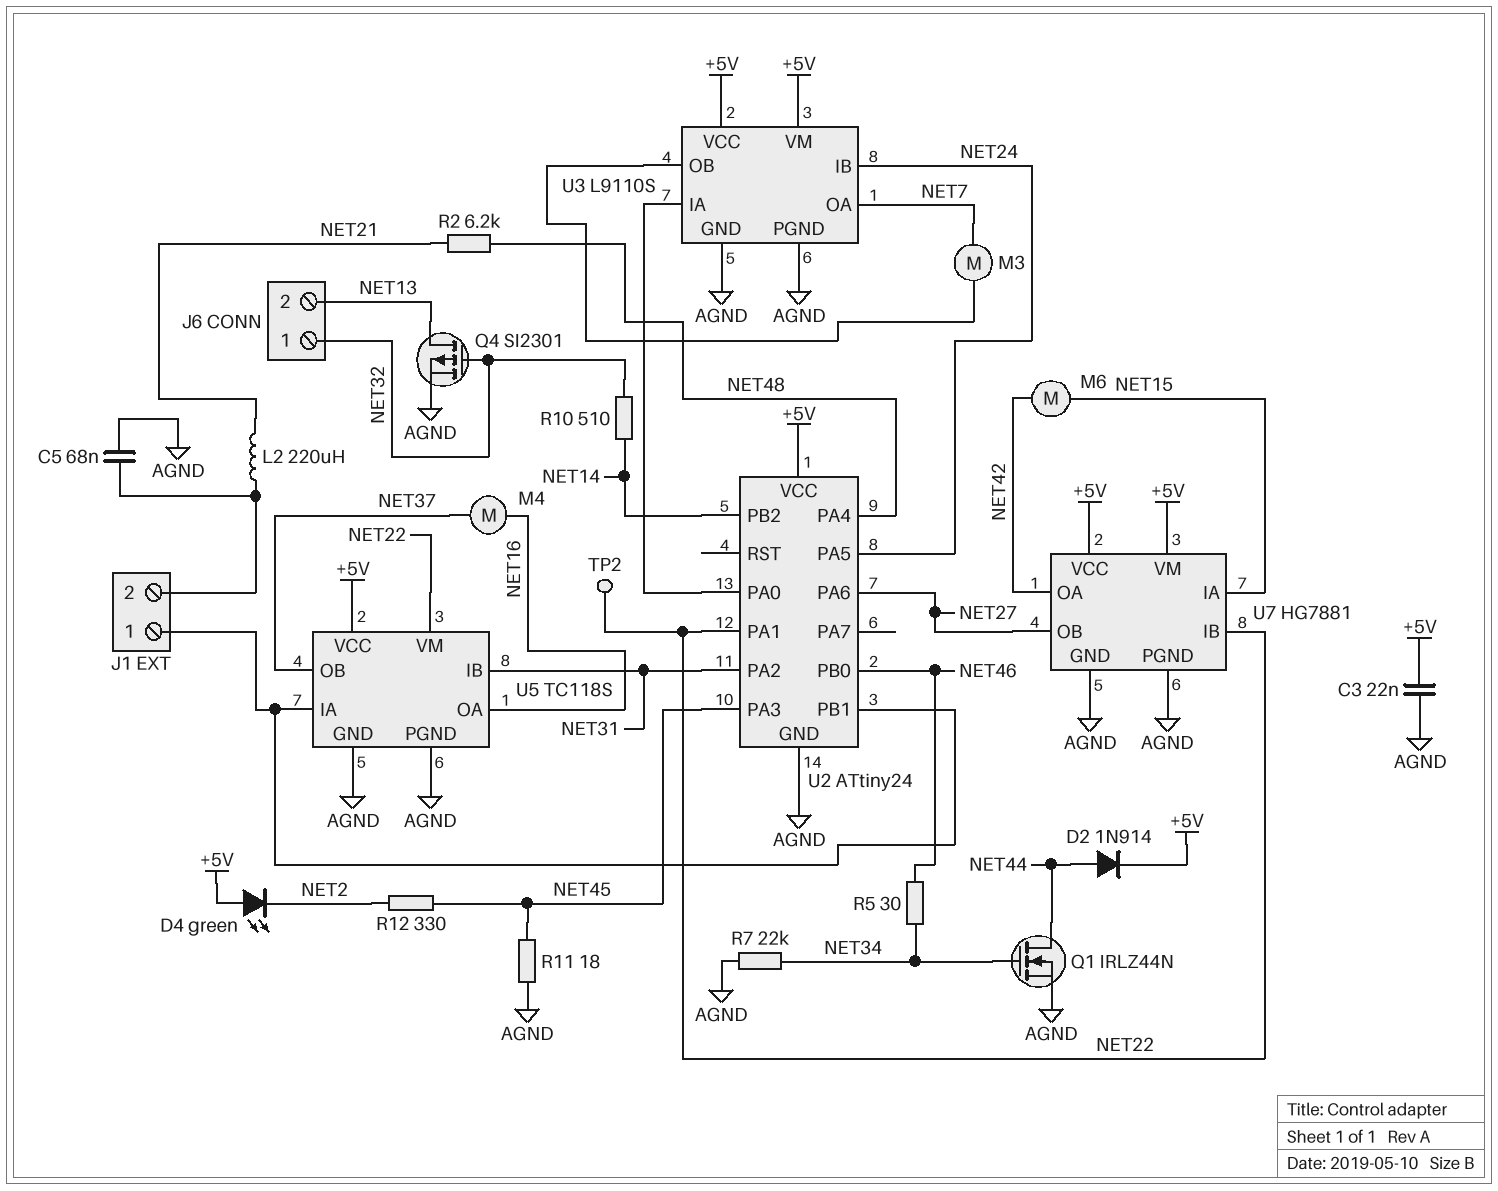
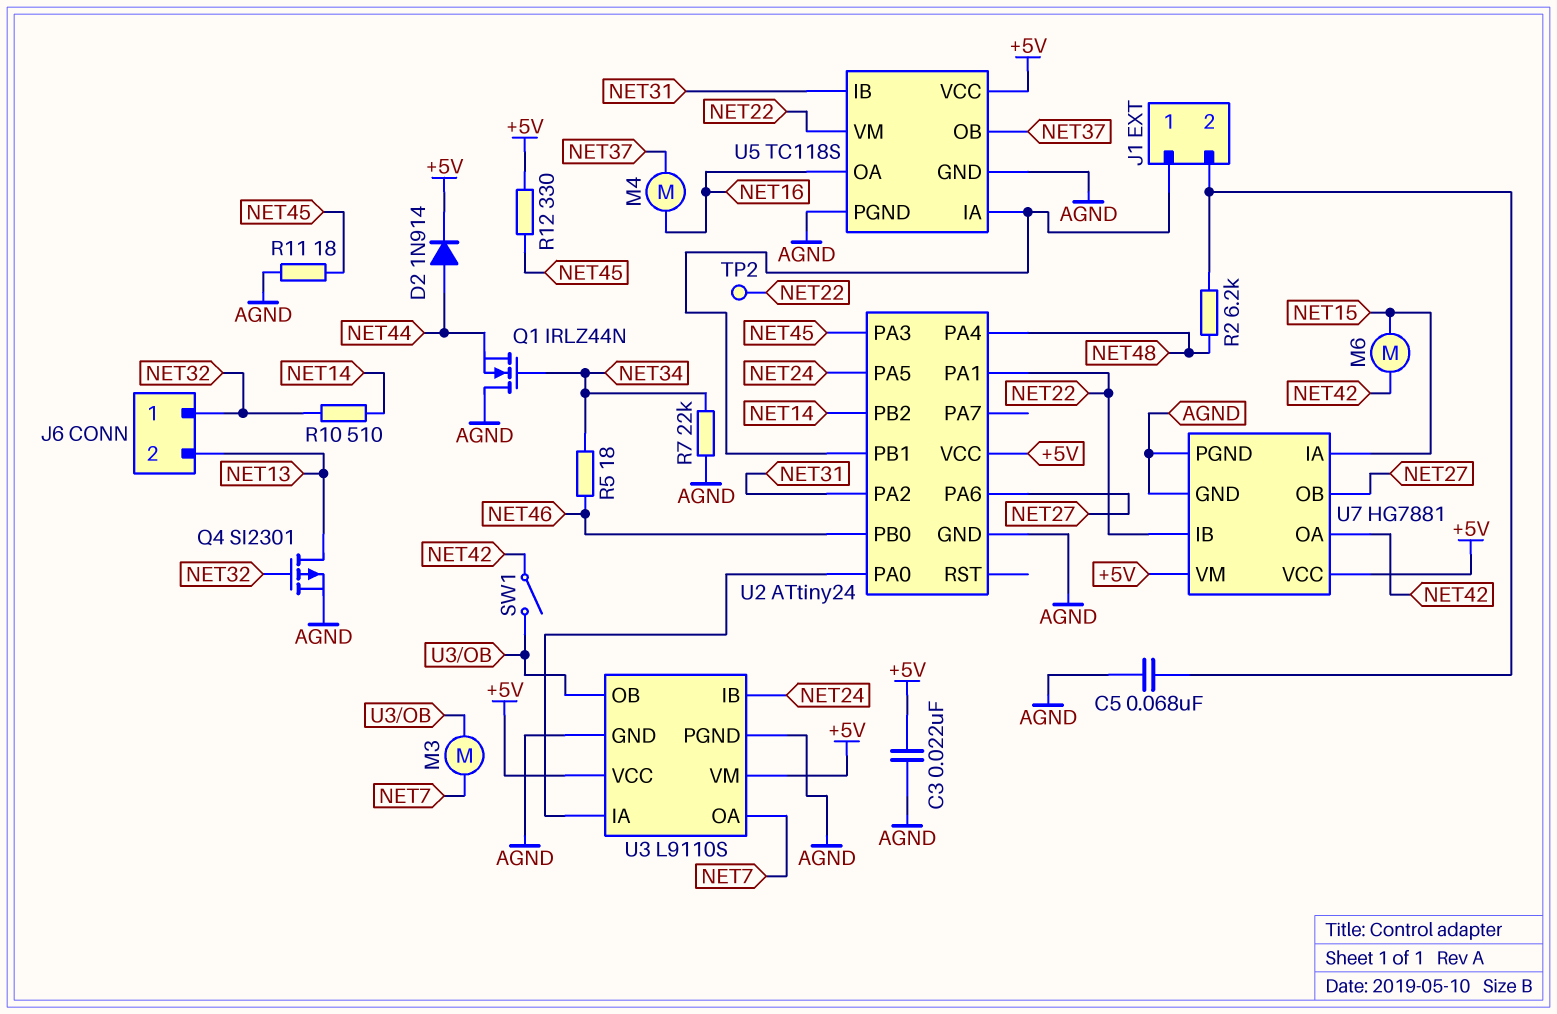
D4: LED green (A +5V, K NET2) -> none
L2: 220uH (J1/2, NET21) -> none
Q1: NMOS IRLZ44N (G NET34, D NET44, S AGND) -> NMOS IRLZ44N (G NET34, D AGND, S NET44)
R2: 6.2k (NET21, NET48) -> 6.2k (J1/2, NET48)
R5: 30 (NET34, NET46) -> 18 (NET34, NET46)
R12: 330 (NET2, NET45) -> 330 (+5V, NET45)
SW1: none -> switch (NET42, U3/OB)

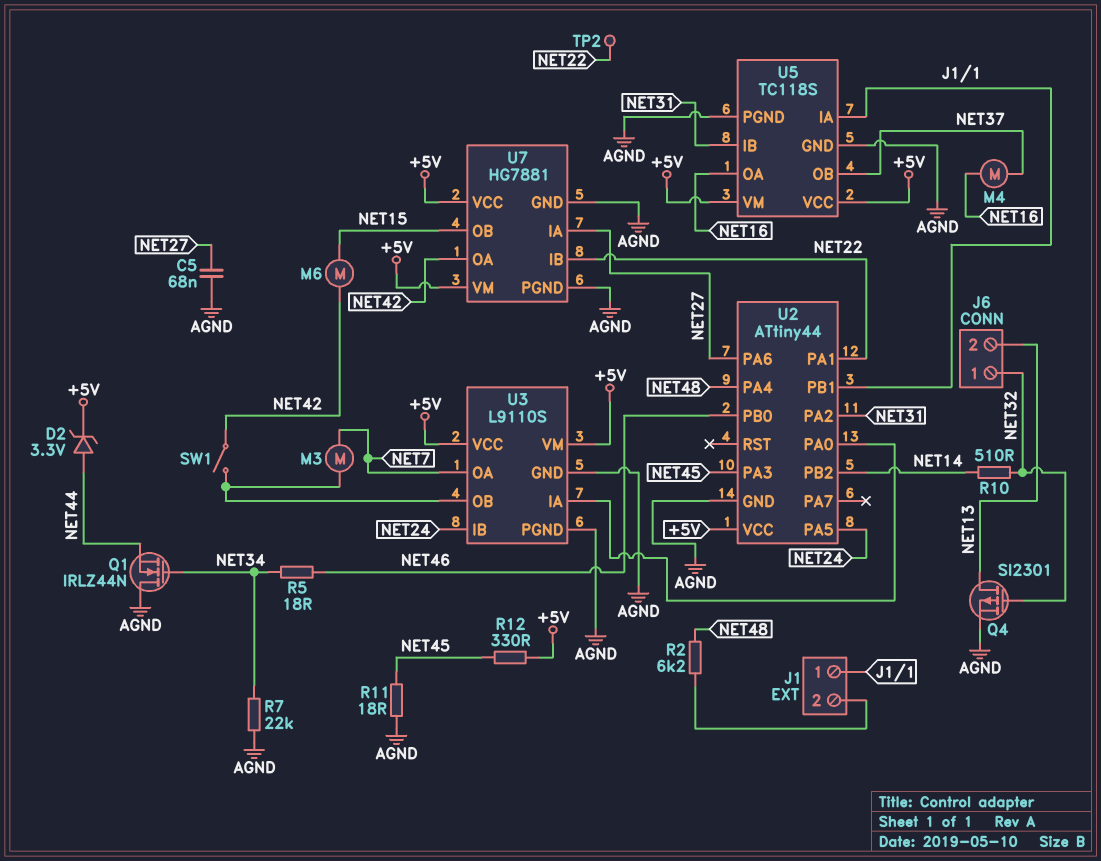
C3: 22nF (+5V, AGND) -> none
C5: 68nF (AGND, J1/2) -> 68nF (AGND, NET27)
D2: diode 1N914 (A NET44, K +5V) -> zener 3.3V (A NET44, K +5V)
U2: ATtiny24 -> ATtiny44
U5 pin VM: NET22 -> +5V
U7 pin IA: NET15 -> NET27
U7 pin OB: NET27 -> NET15

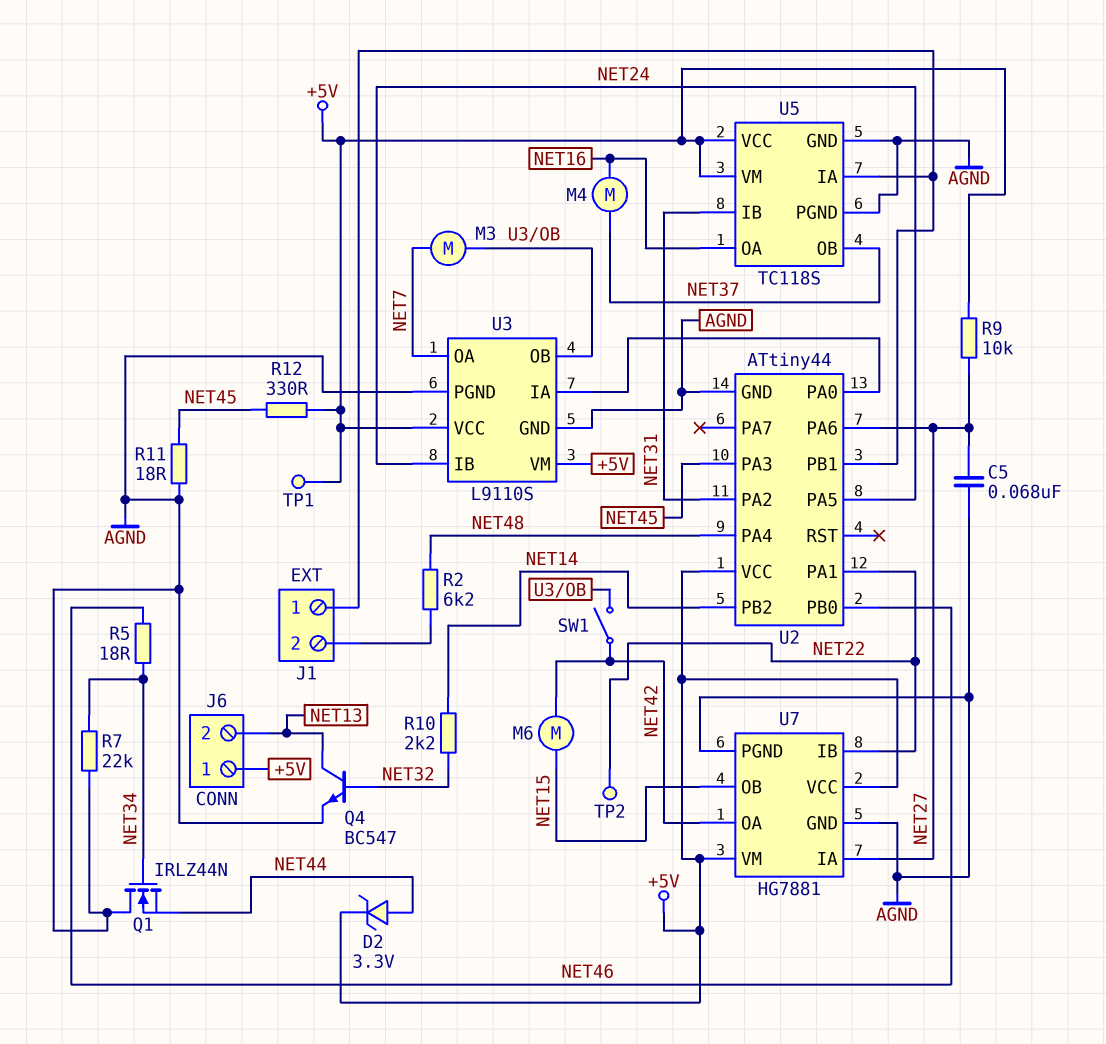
J6 pin 1: NET32 -> +5V
Q4: PMOS SI2301 (G NET32, D NET13, S AGND) -> NPN BC547 (B NET32, C NET13, E AGND)
R9: none -> 10k (+5V, NET27)
R10: 510 (NET14, NET32) -> 2.2k (NET14, NET32)
TP1: none -> test point (+5V)

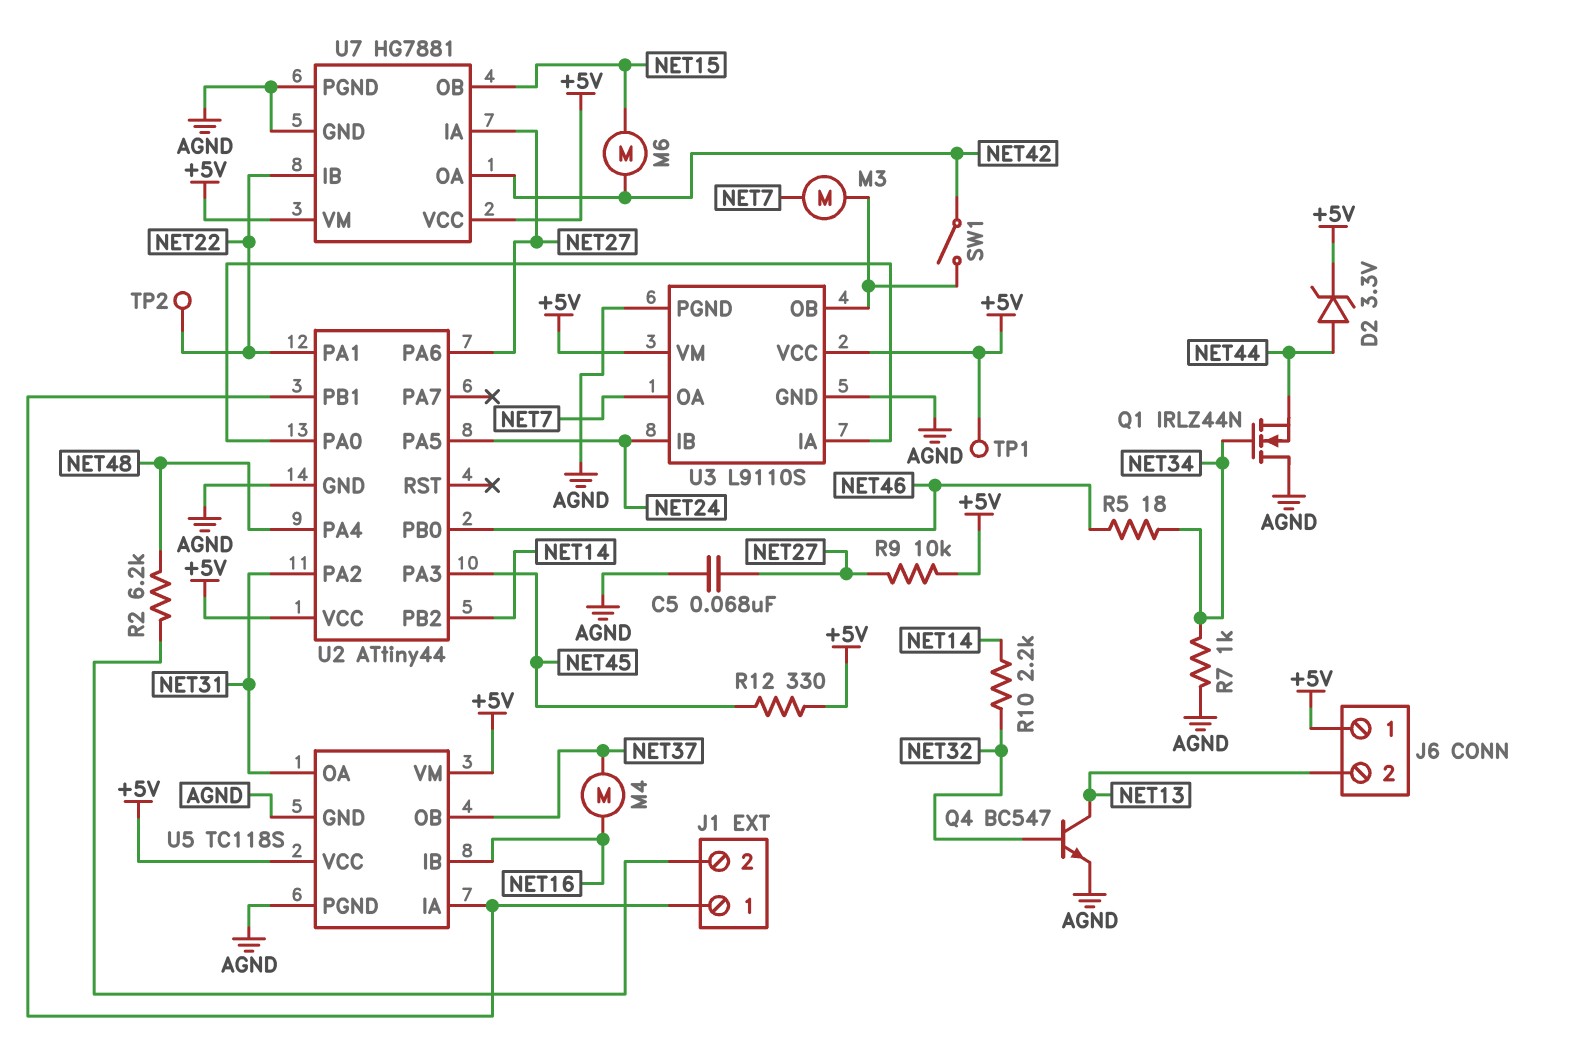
R7: 22k (AGND, NET34) -> 1k (AGND, NET34)
R11: 18 (AGND, NET45) -> none
U5 pin IB: NET31 -> NET16
U5 pin OA: NET16 -> NET31

